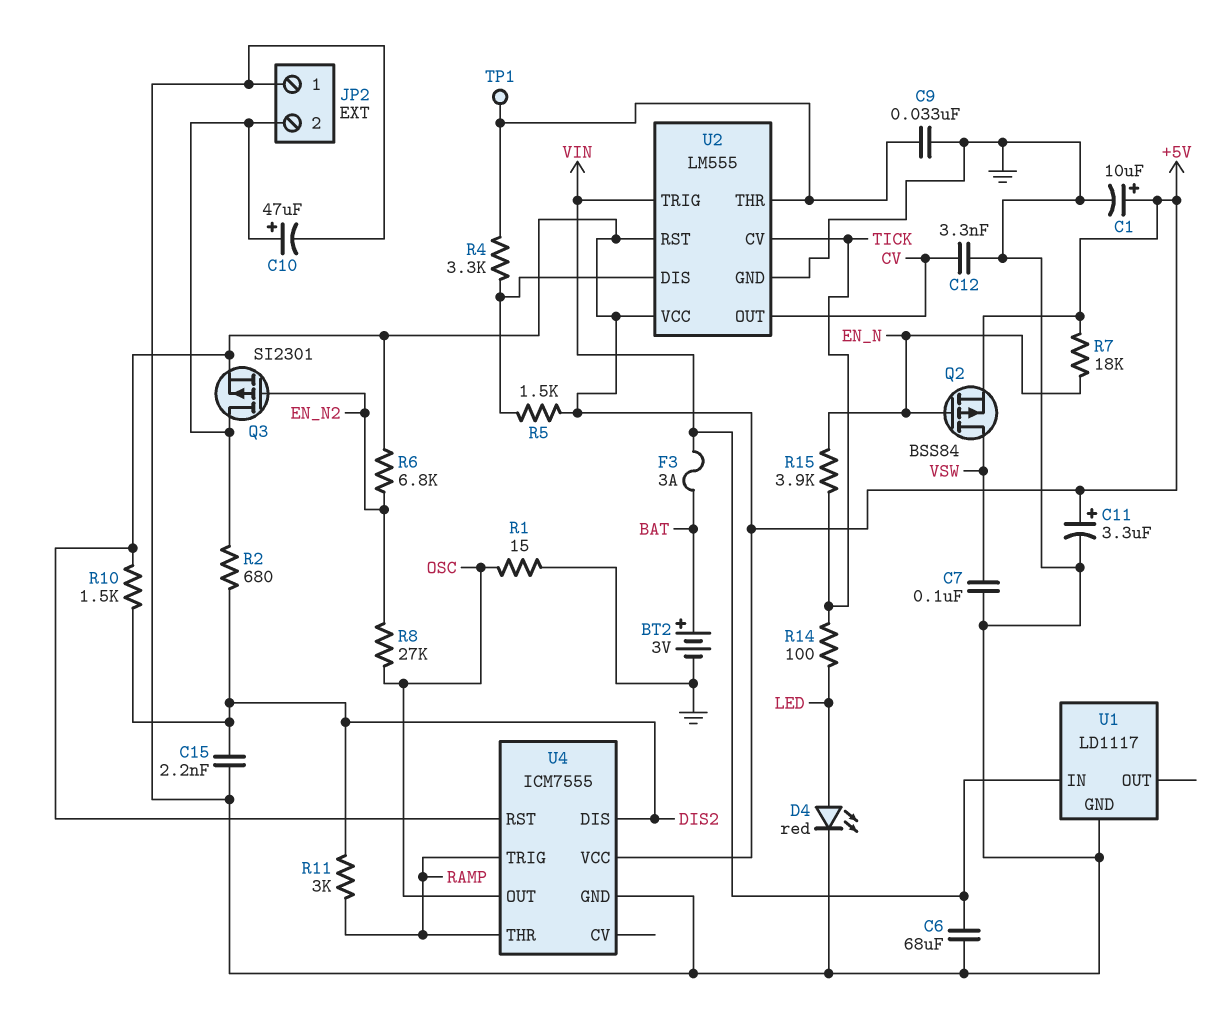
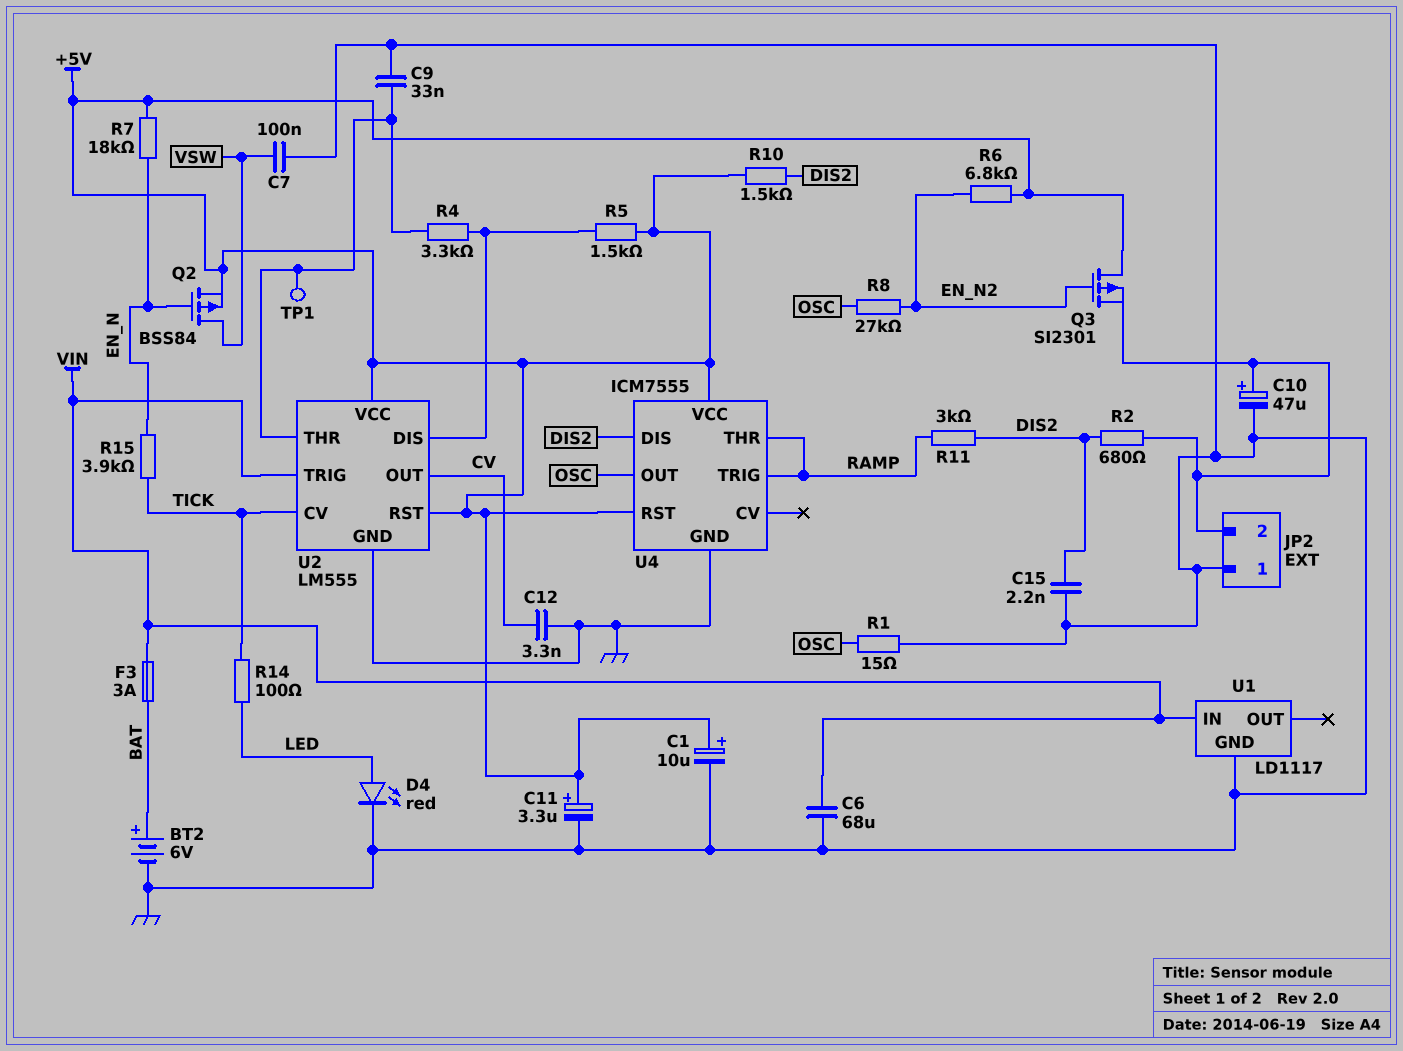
BT2: 3V (plus BAT, minus GND) -> 6V (plus BAT, minus GND)
Q3: PMOS SI2301 (G EN_N2, D JP2/2, S +5V) -> PMOS SI2301 (G EN_N2, D +5V, S JP2/2)

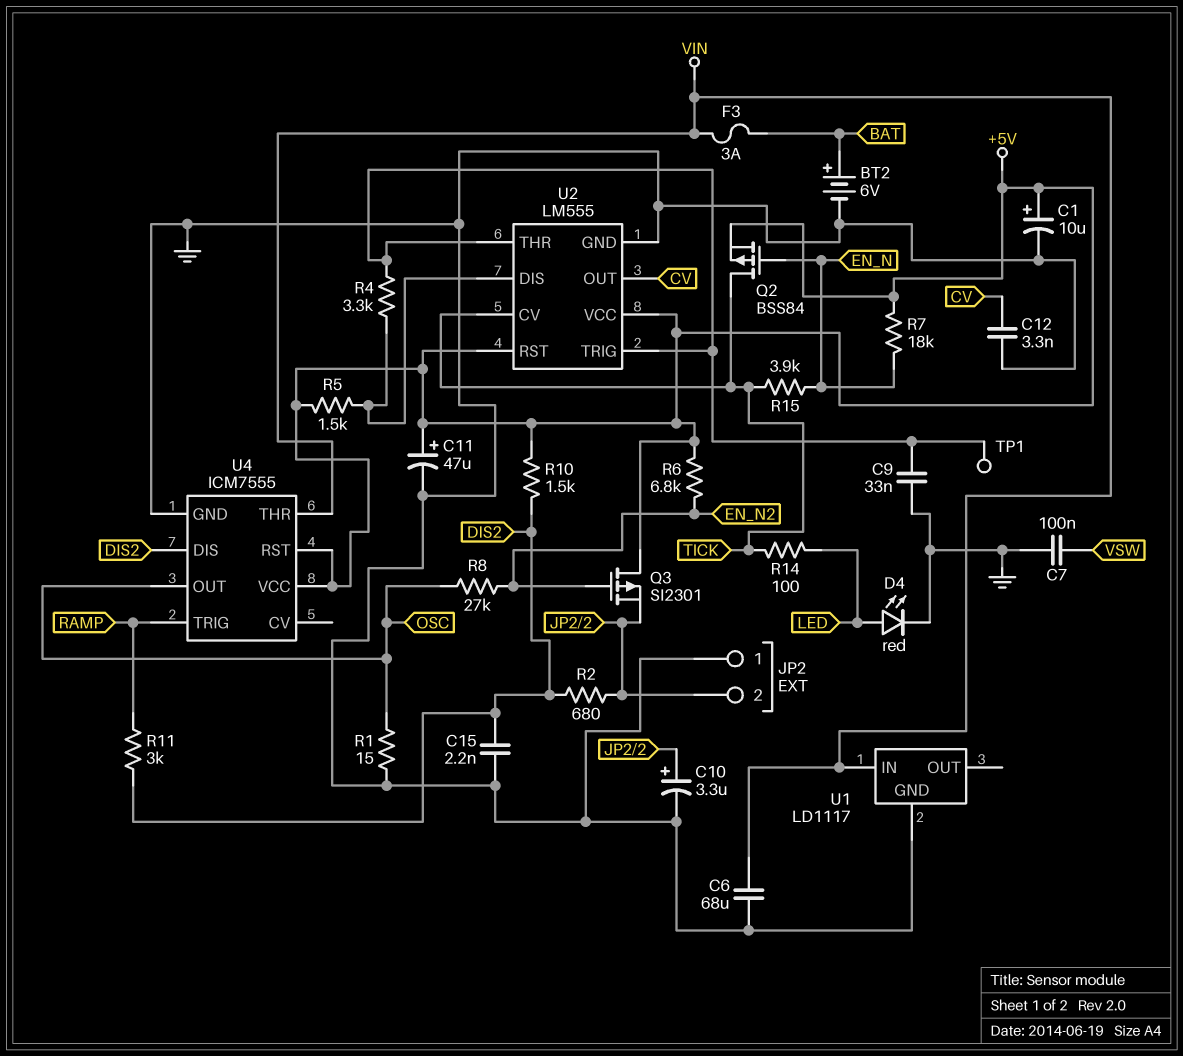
C10: 47uF (plus JP2/2, minus GND) -> 3.3uF (plus JP2/2, minus GND)
C11: 3.3uF (plus +5V, minus GND) -> 47uF (plus +5V, minus GND)
Q2: PMOS BSS84 (G EN_N, D VSW, S +5V) -> PMOS BSS84 (G EN_N, D TICK, S +5V)
U2 pin TRIG: VIN -> U2/THR
U4 pin THR: RAMP -> VIN

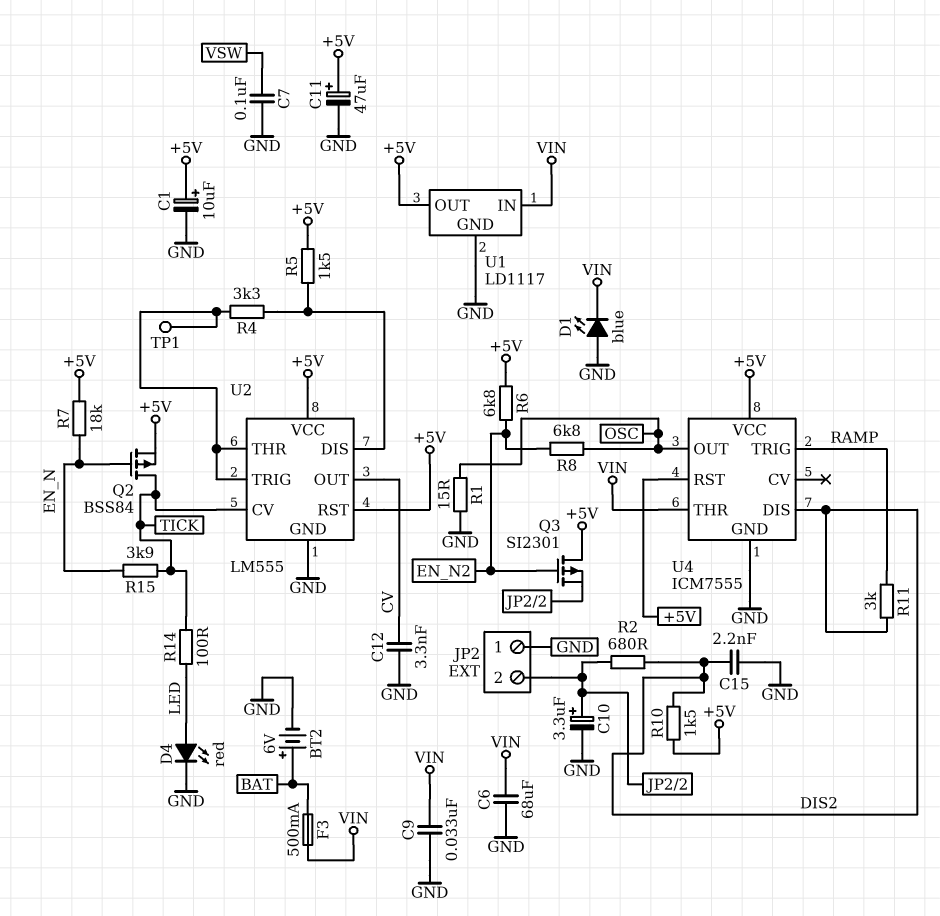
C9: 33nF (GND, U2/THR) -> 33nF (GND, VIN)
D1: none -> LED blue (A GND, K VIN)
F3: 3A (BAT, VIN) -> 500mA (BAT, VIN)
R8: 27k (EN_N2, OSC) -> 6.8k (EN_N2, OSC)
U1 pin OUT: none -> +5V

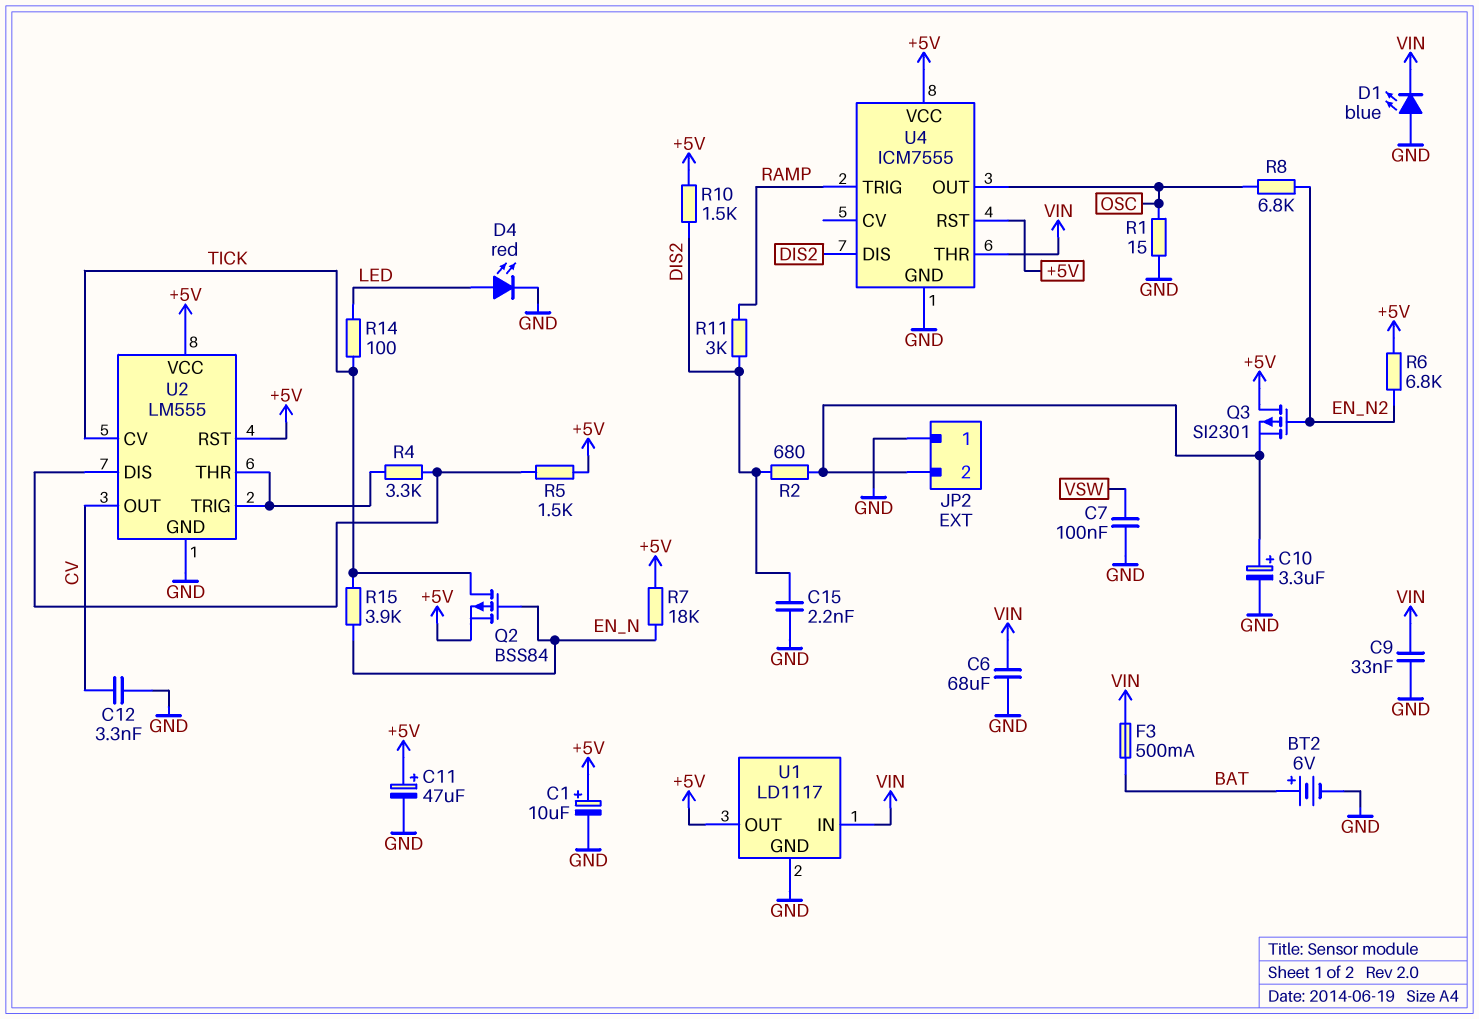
TP1: test point (U2/THR) -> none

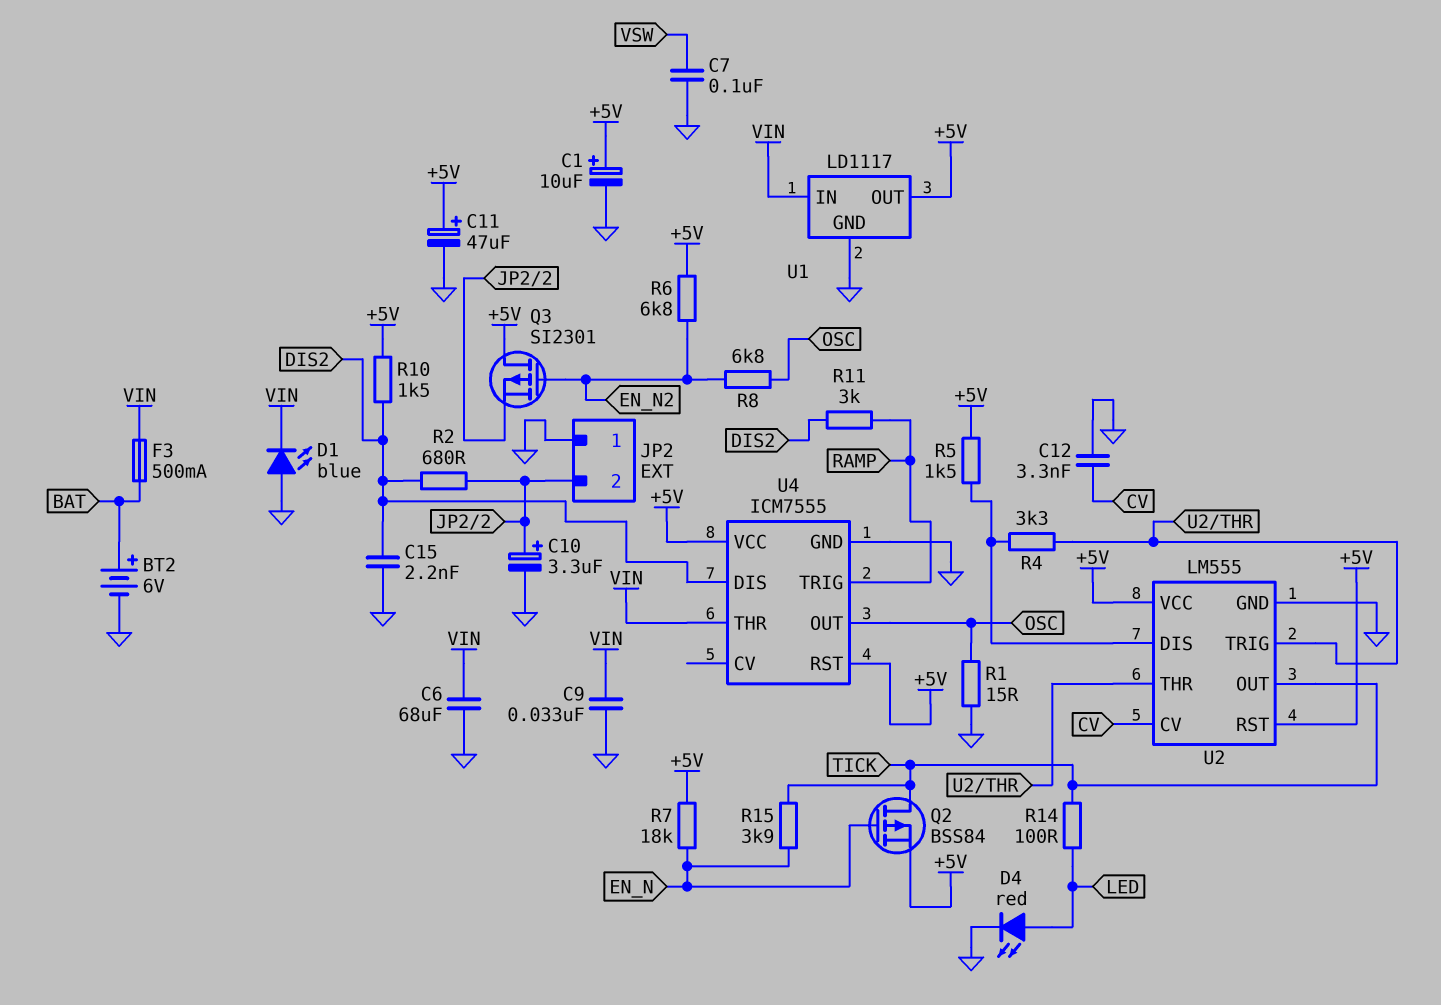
U2 pin CV: TICK -> CV
U2 pin OUT: CV -> TICK

